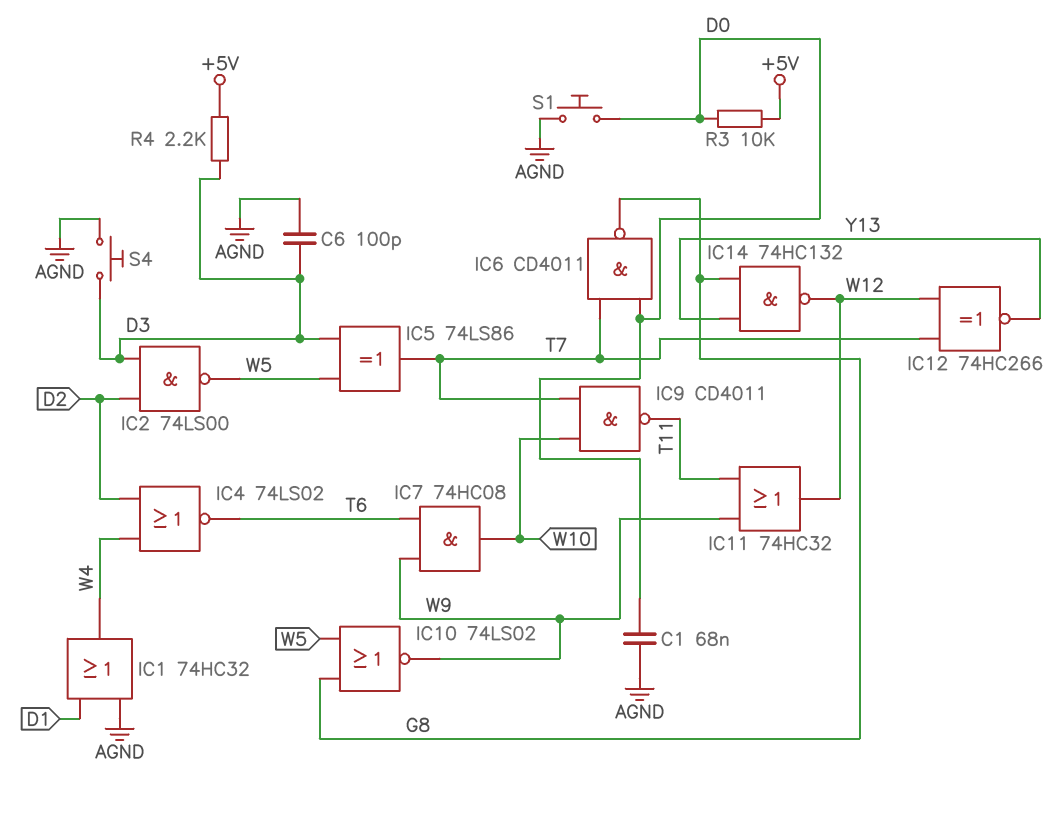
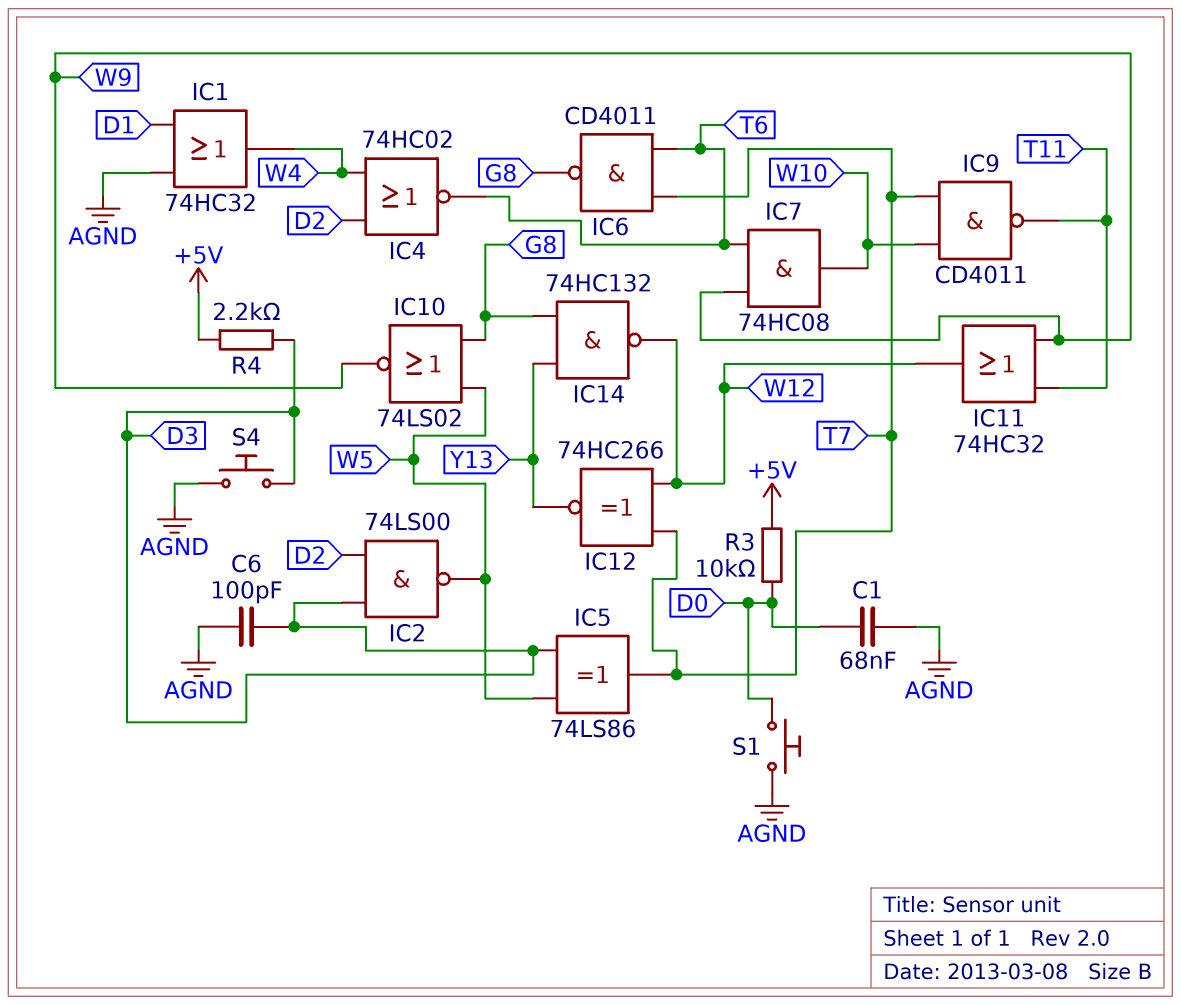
IC4: NOR 74LS02 (in D2, in W4, out T6) -> NOR 74HC02 (in D2, in W4, out T6)
IC6: NAND CD4011 (in D0, in T7, out G8) -> NAND CD4011 (in T6, in T7, out G8)

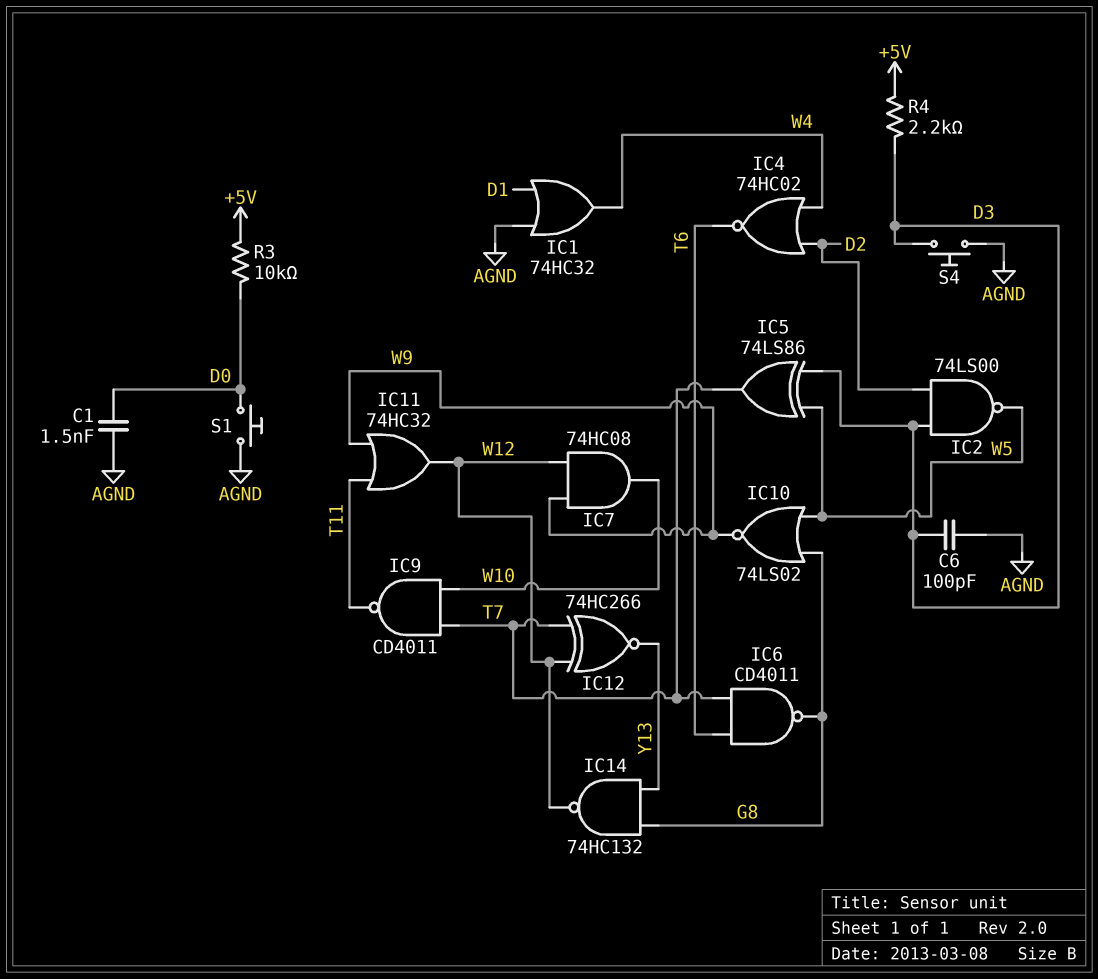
C1: 68nF (AGND, D0) -> 1.5nF (AGND, D0)
IC7: AND 74HC08 (in T6, in W9, out W10) -> AND 74HC08 (in W9, in W12, out W10)

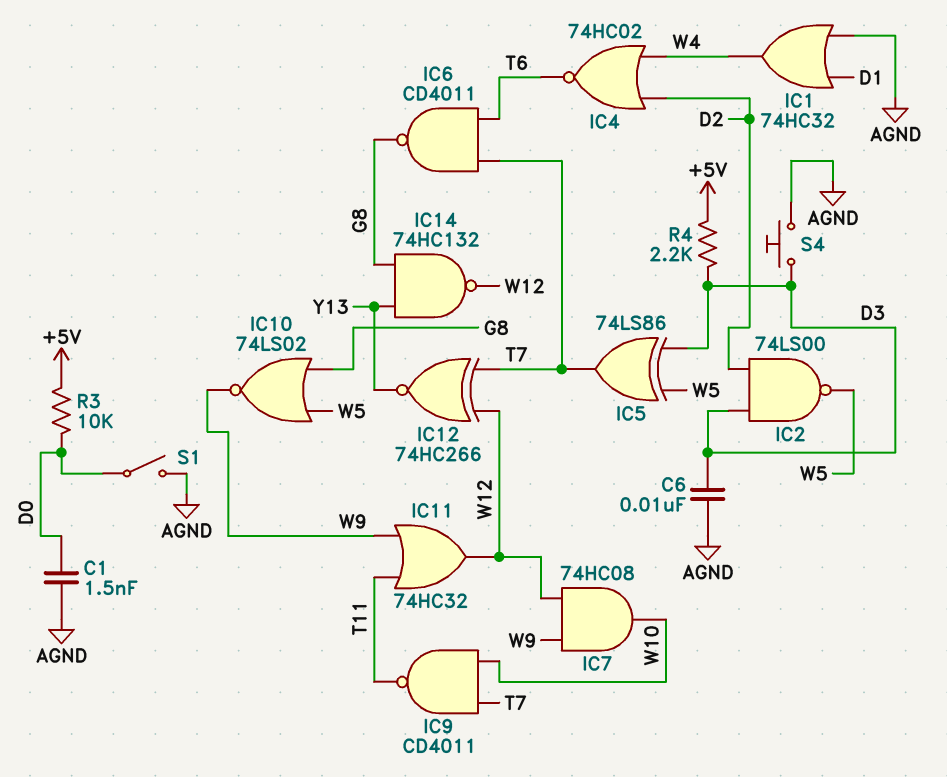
C6: 100pF (AGND, D3) -> 10nF (AGND, D3)
S1: button (AGND, D0) -> switch (AGND, D0)

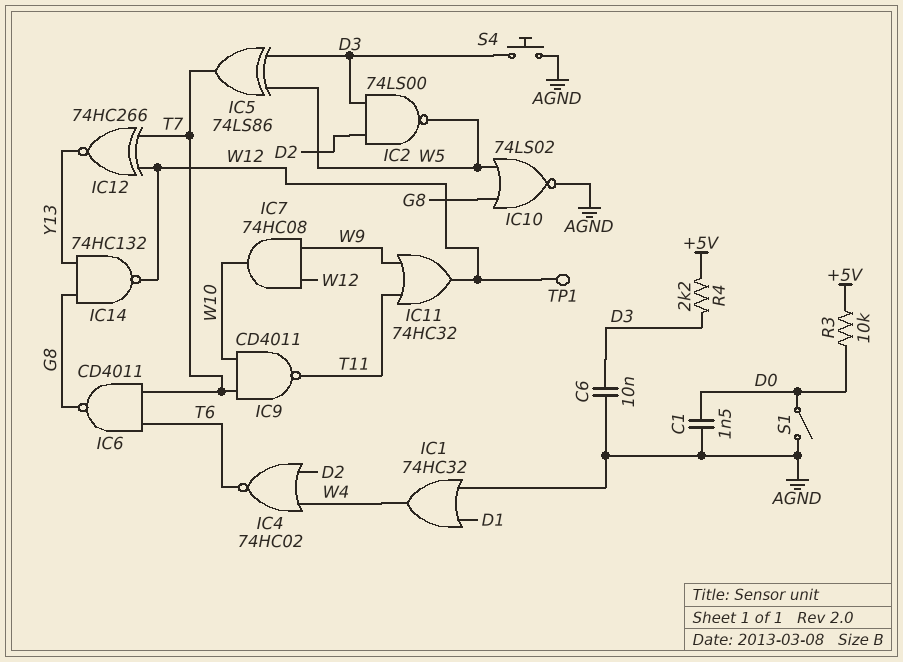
IC10: NOR 74LS02 (in G8, in W5, out W9) -> NOR 74LS02 (in G8, in W5, out AGND)
TP1: none -> test point (W12)

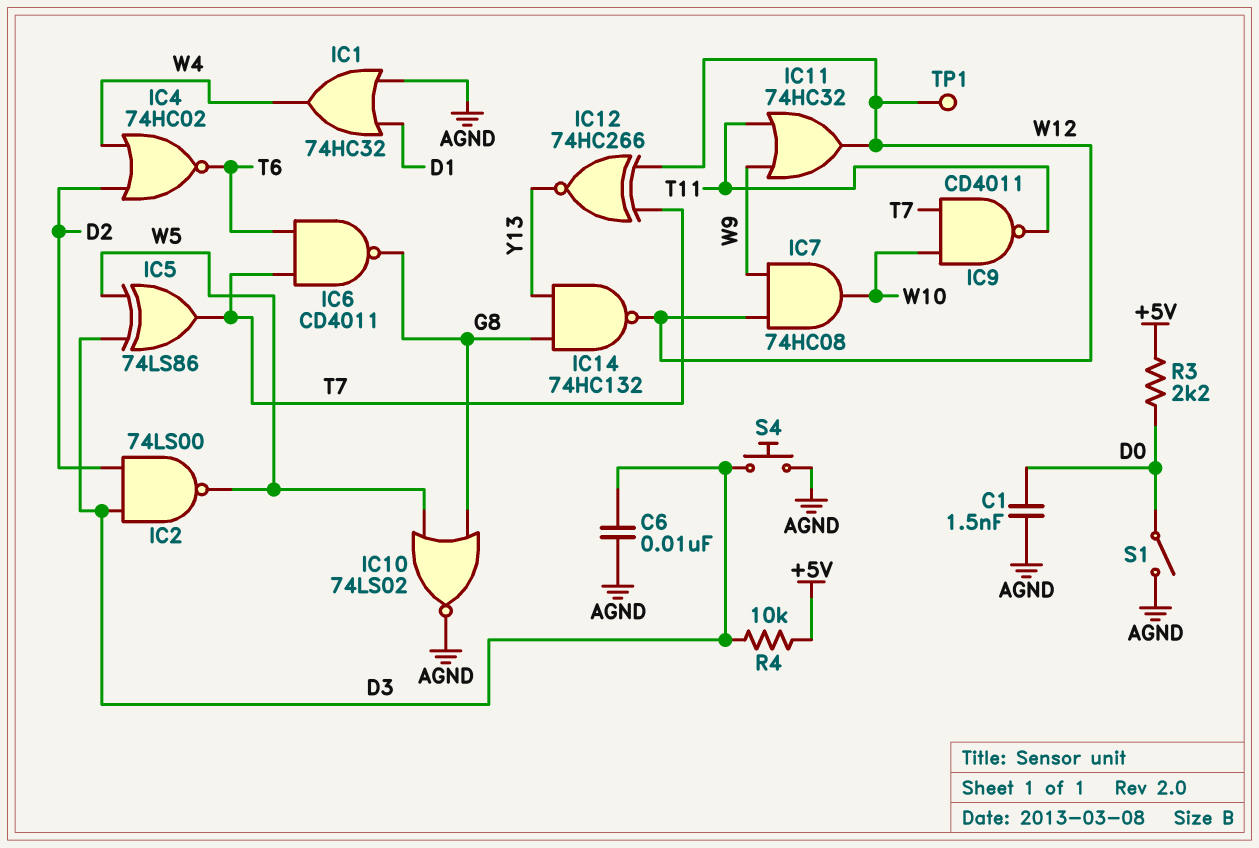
R3: 10k (+5V, D0) -> 2.2k (+5V, D0)
R4: 2.2k (+5V, D3) -> 10k (+5V, D3)

